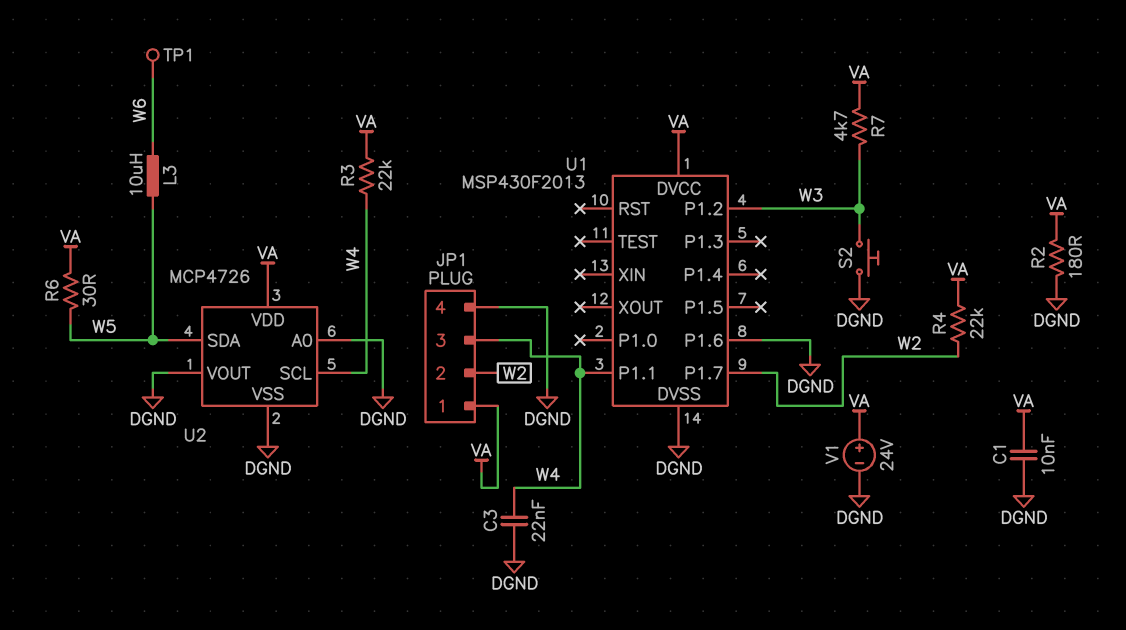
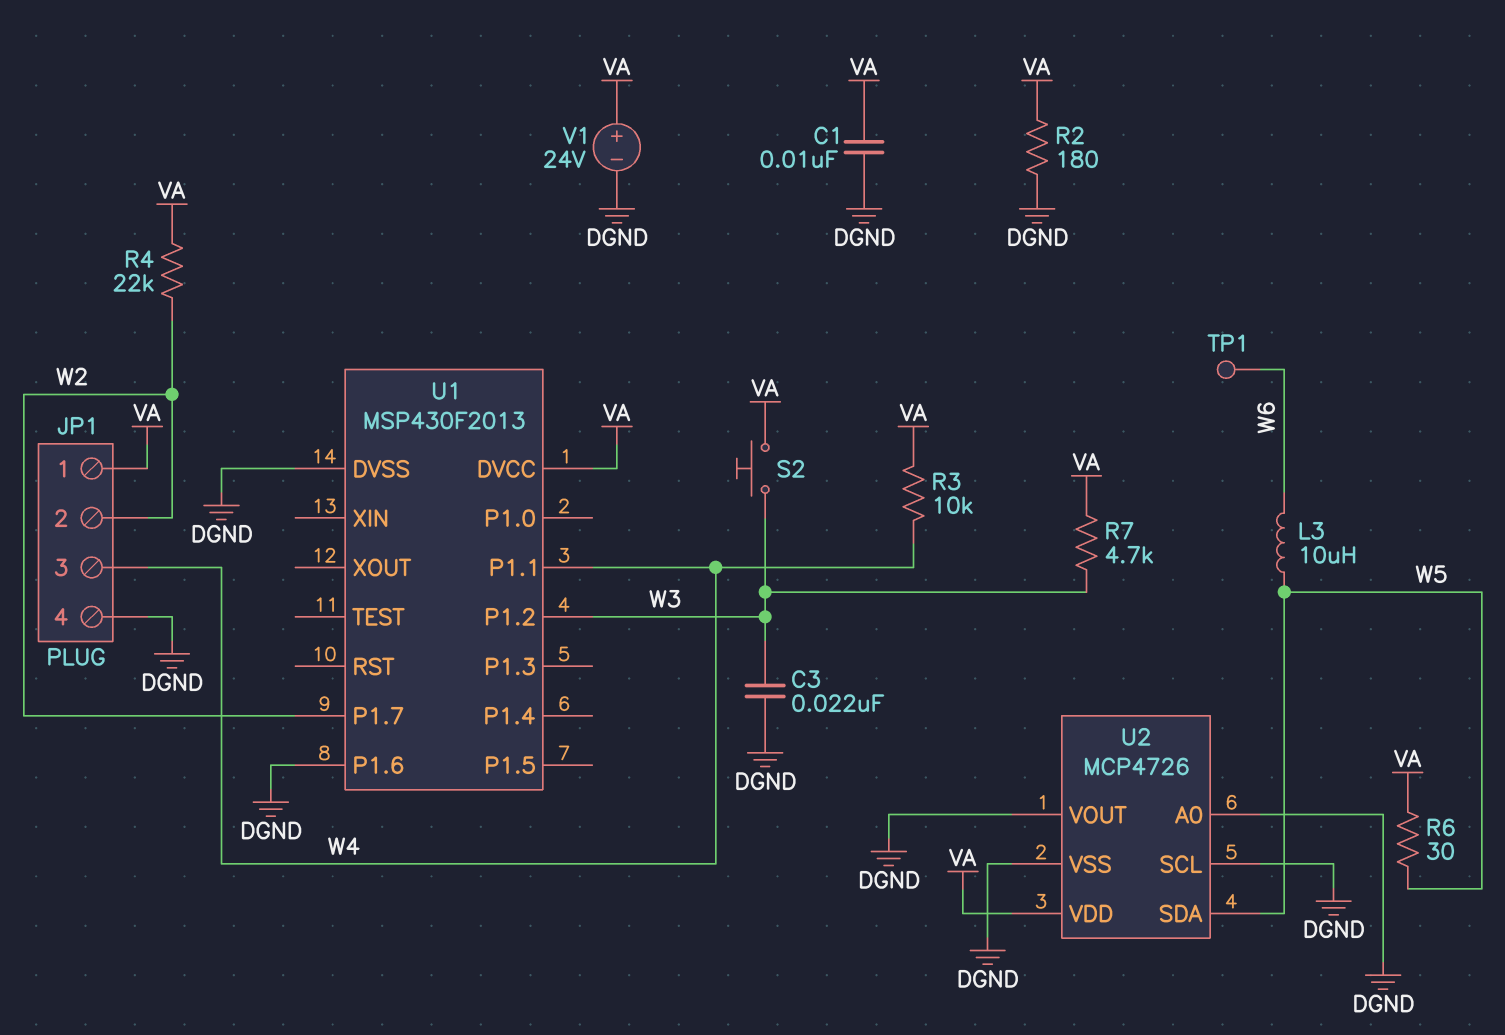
C3: 22nF (DGND, W4) -> 22nF (DGND, W3)
R3: 22k (VA, W4) -> 10k (VA, W4)
S2: button (DGND, W3) -> button (VA, W3)
U2 pin SCL: W4 -> DGND

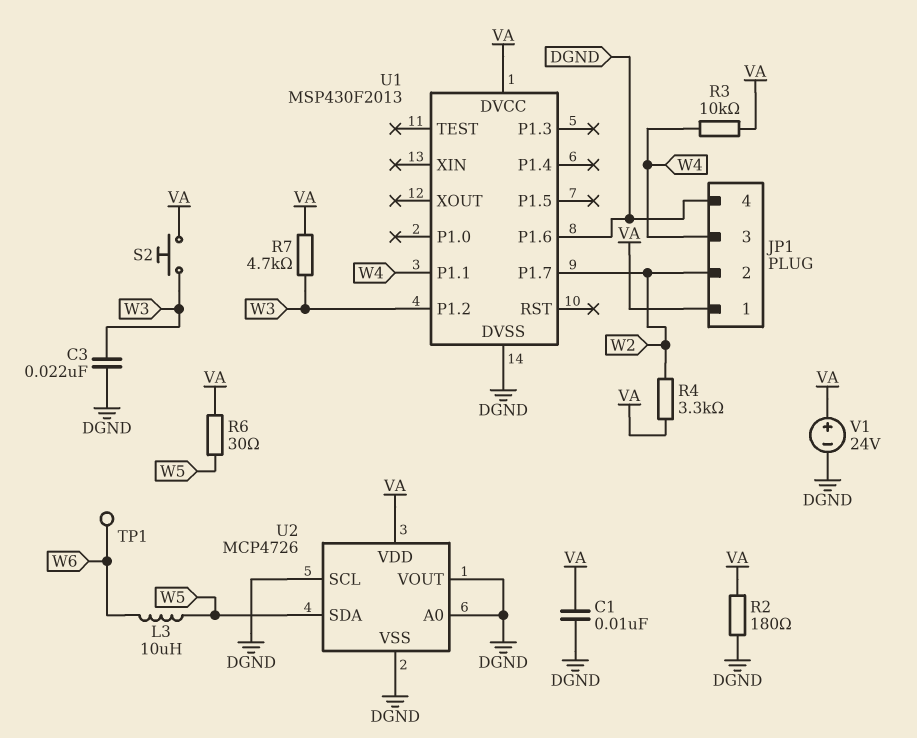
R4: 22k (VA, W2) -> 3.3k (VA, W2)

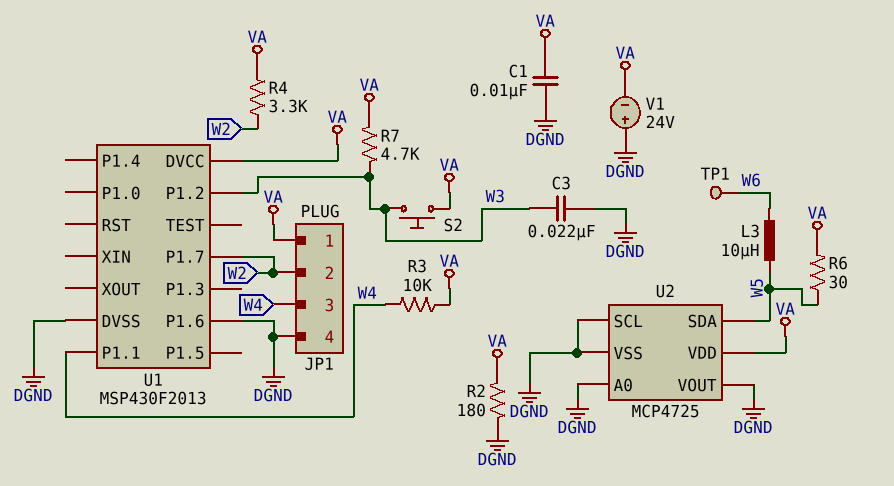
U2: MCP4726 -> MCP4725
V1: 24V (plus VA, minus DGND) -> 24V (plus DGND, minus VA)

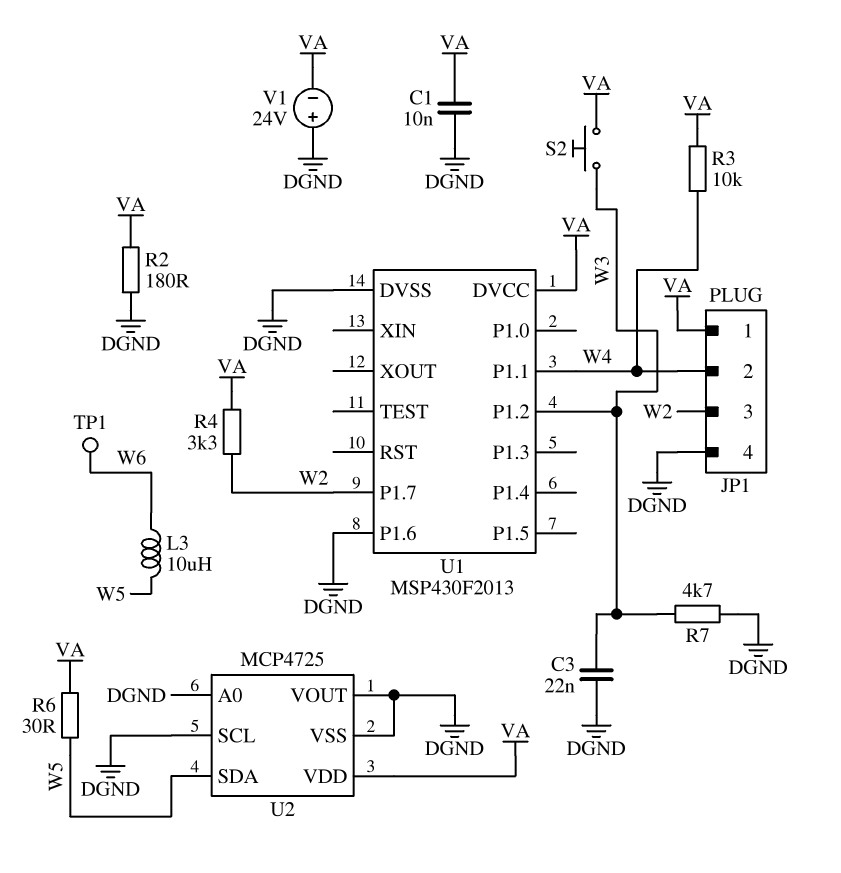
JP1 pin 2: W2 -> W4
JP1 pin 3: W4 -> W2
R7: 4.7k (VA, W3) -> 4.7k (DGND, W3)

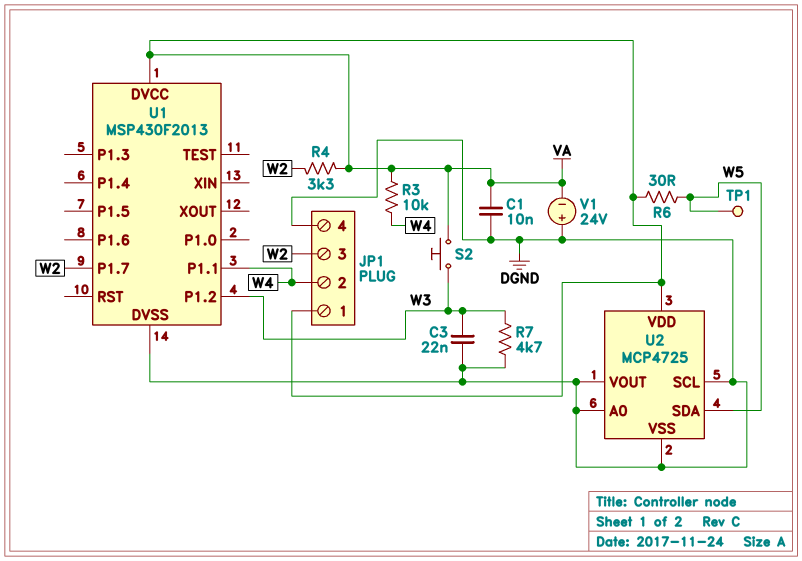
L3: 10uH (W5, W6) -> none
R2: 180 (DGND, VA) -> none
TP1: test point (W6) -> test point (W5)
U1 pin P1.6: DGND -> none

